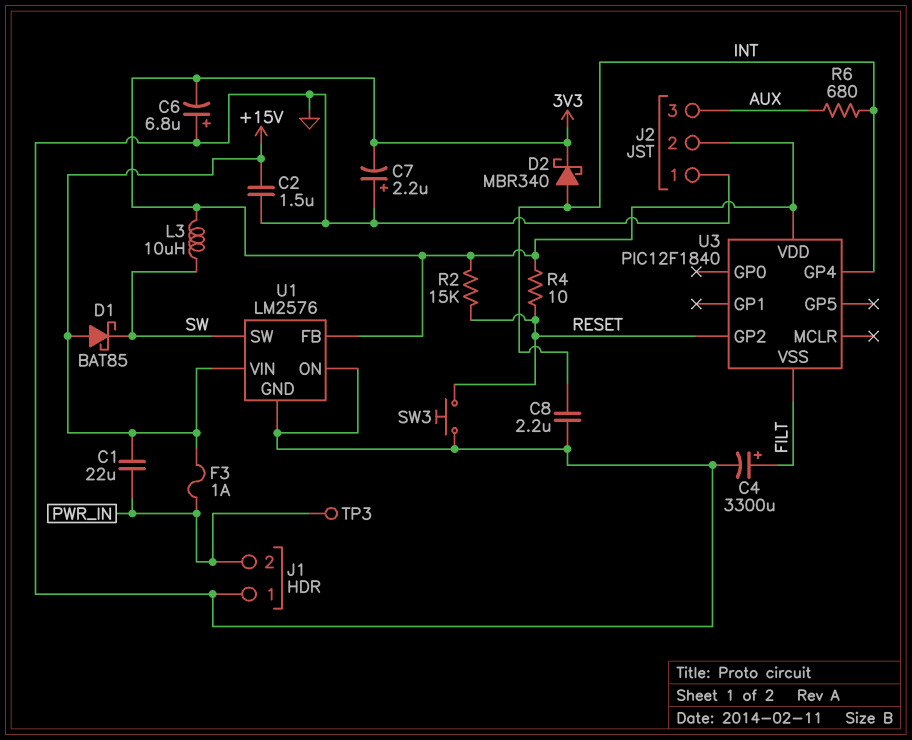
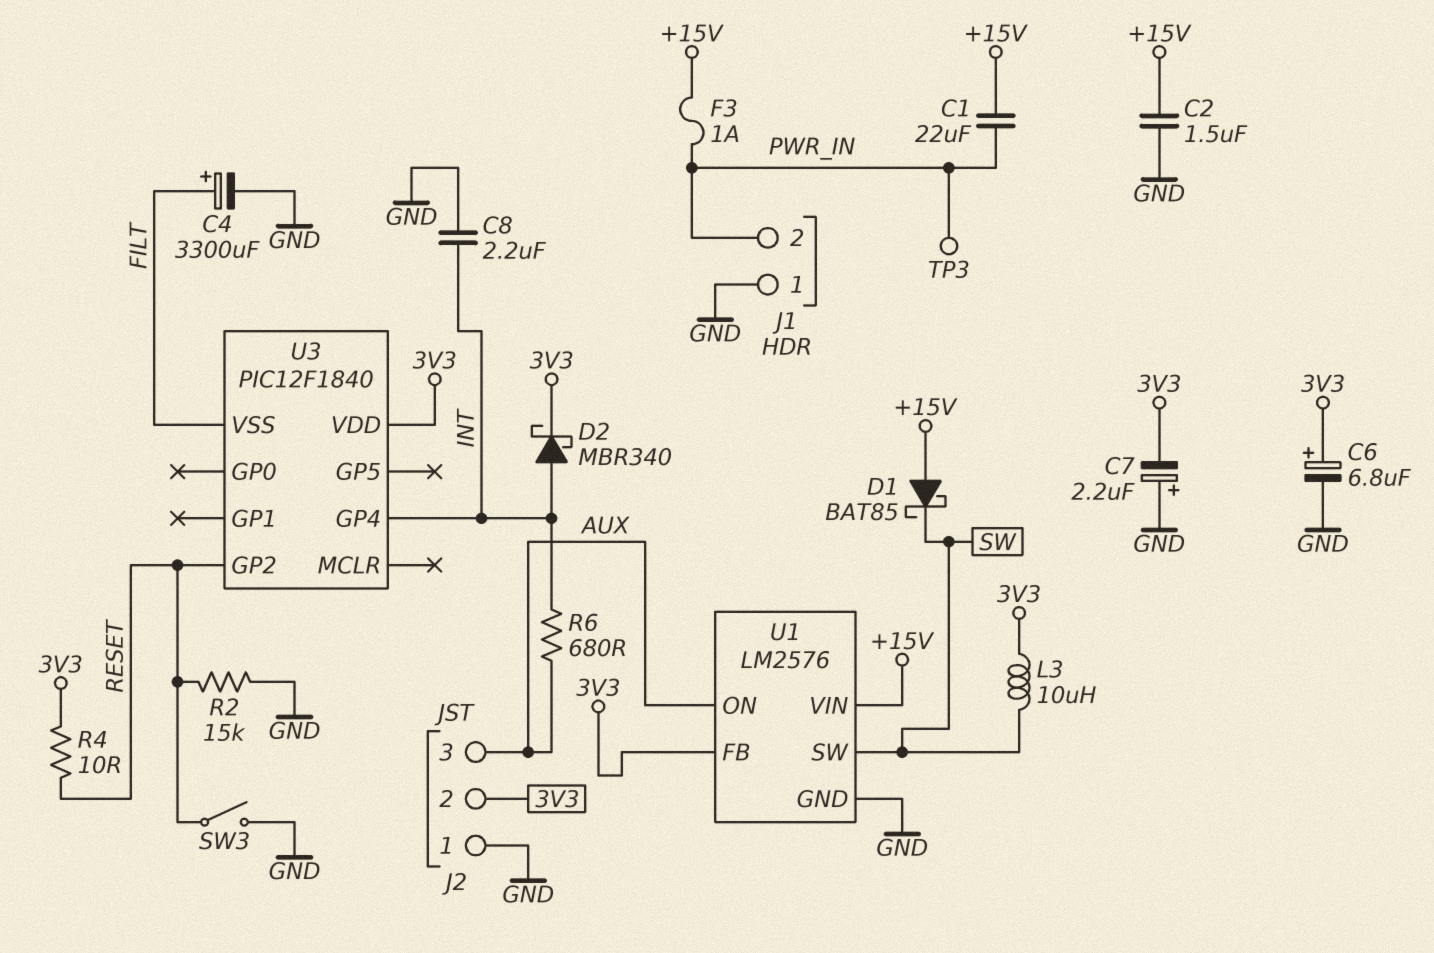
C6: 6.8uF (plus GND, minus 3V3) -> 6.8uF (plus 3V3, minus GND)
R2: 15k (3V3, RESET) -> 15k (GND, RESET)
SW3: button (GND, RESET) -> switch (GND, RESET)
U1 pin ON: GND -> AUX

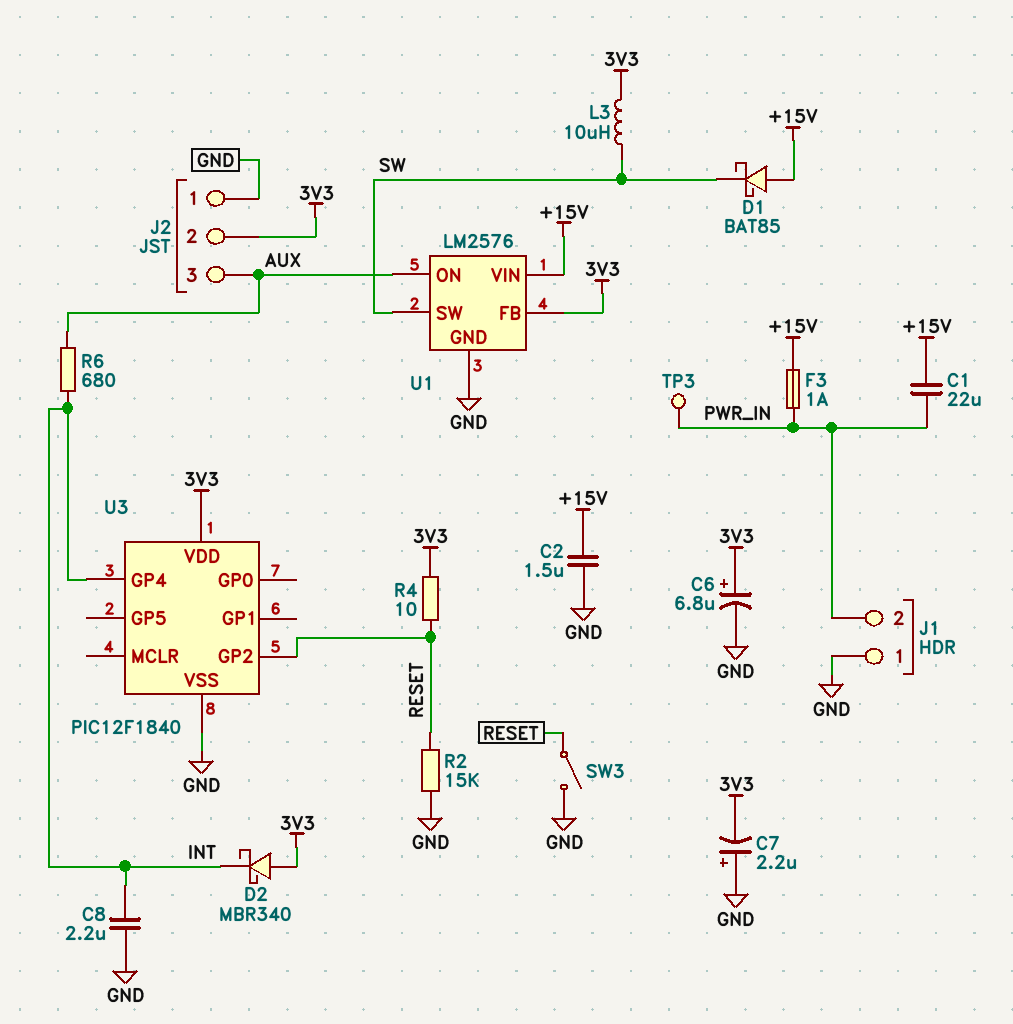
C4: 3300uF (plus FILT, minus GND) -> none
D2: schottky MBR340 (A INT, K 3V3) -> schottky MBR340 (A 3V3, K INT)
U3 pin VSS: FILT -> GND

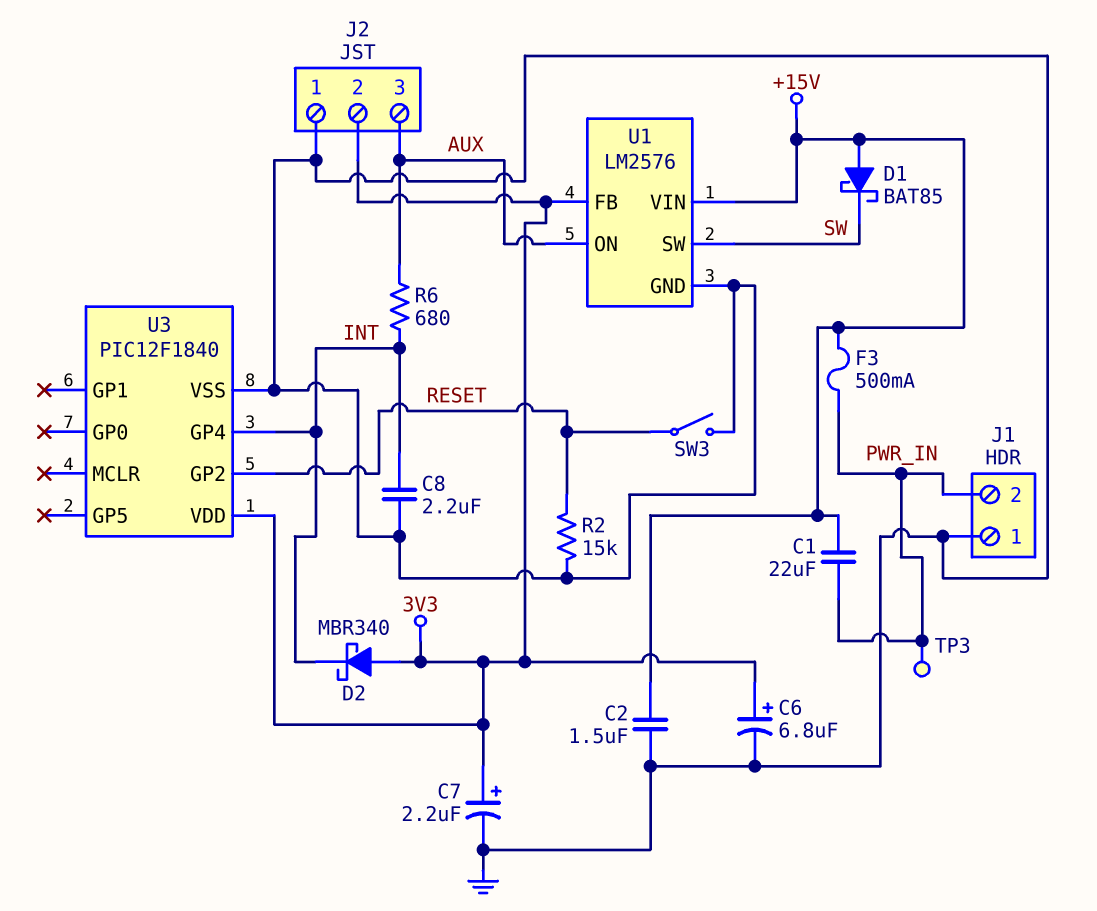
C7: 2.2uF (plus GND, minus 3V3) -> 2.2uF (plus 3V3, minus GND)
F3: 1A (+15V, PWR_IN) -> 500mA (+15V, PWR_IN)
L3: 10uH (3V3, SW) -> none
R4: 10 (3V3, RESET) -> none

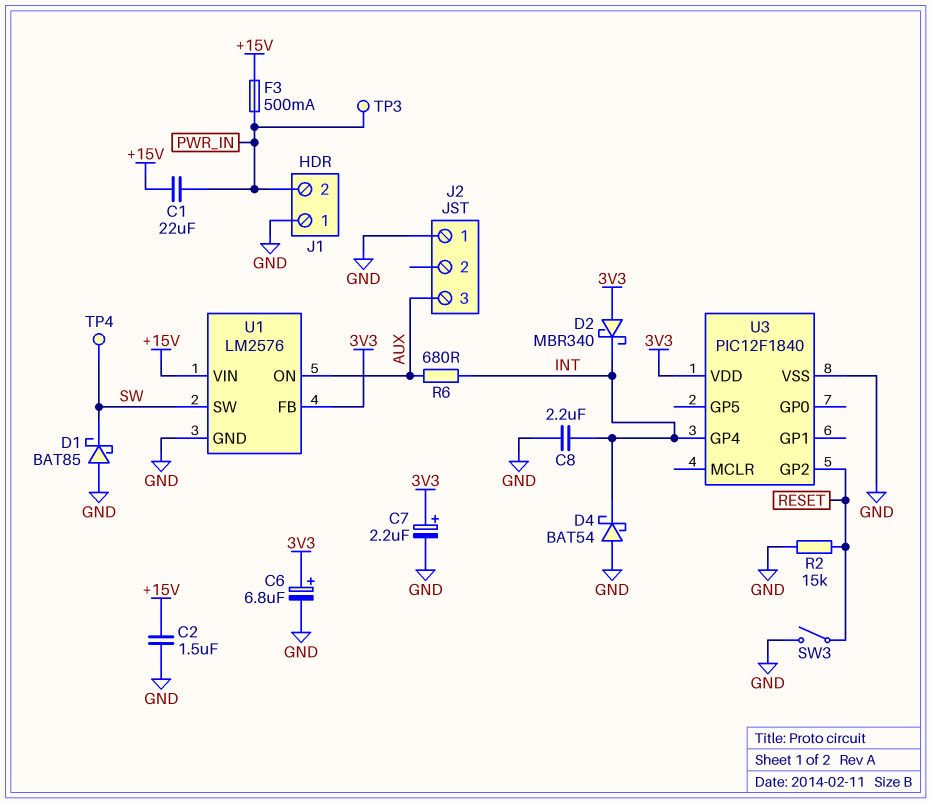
D1: schottky BAT85 (A +15V, K SW) -> schottky BAT85 (A GND, K SW)
D4: none -> schottky BAT54 (A GND, K INT)
J2 pin 2: 3V3 -> none
TP4: none -> test point (SW)

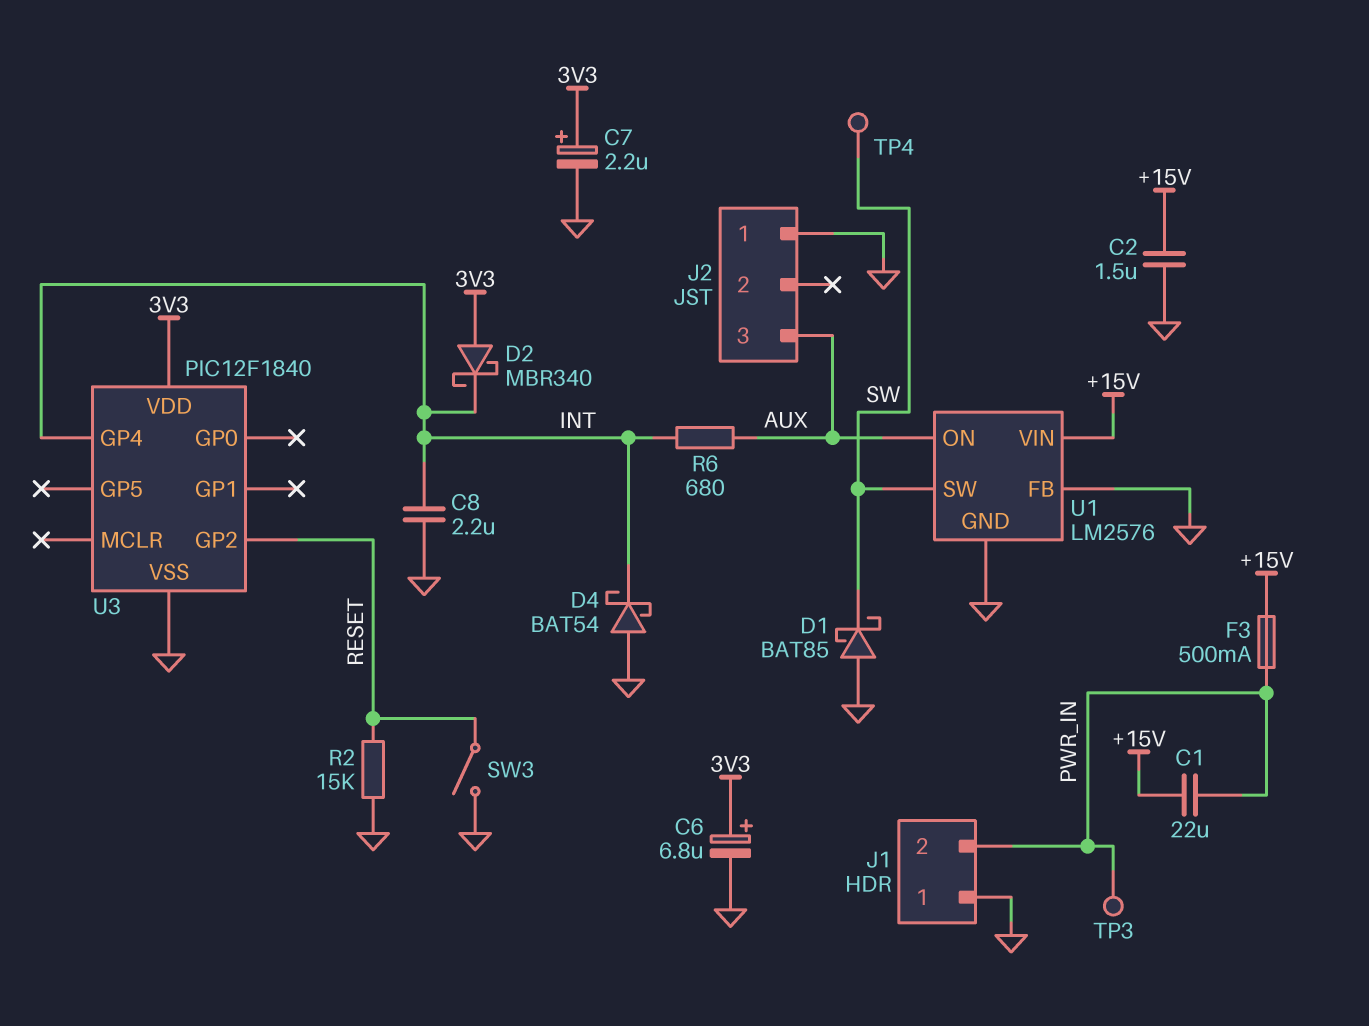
U1 pin FB: 3V3 -> GND

